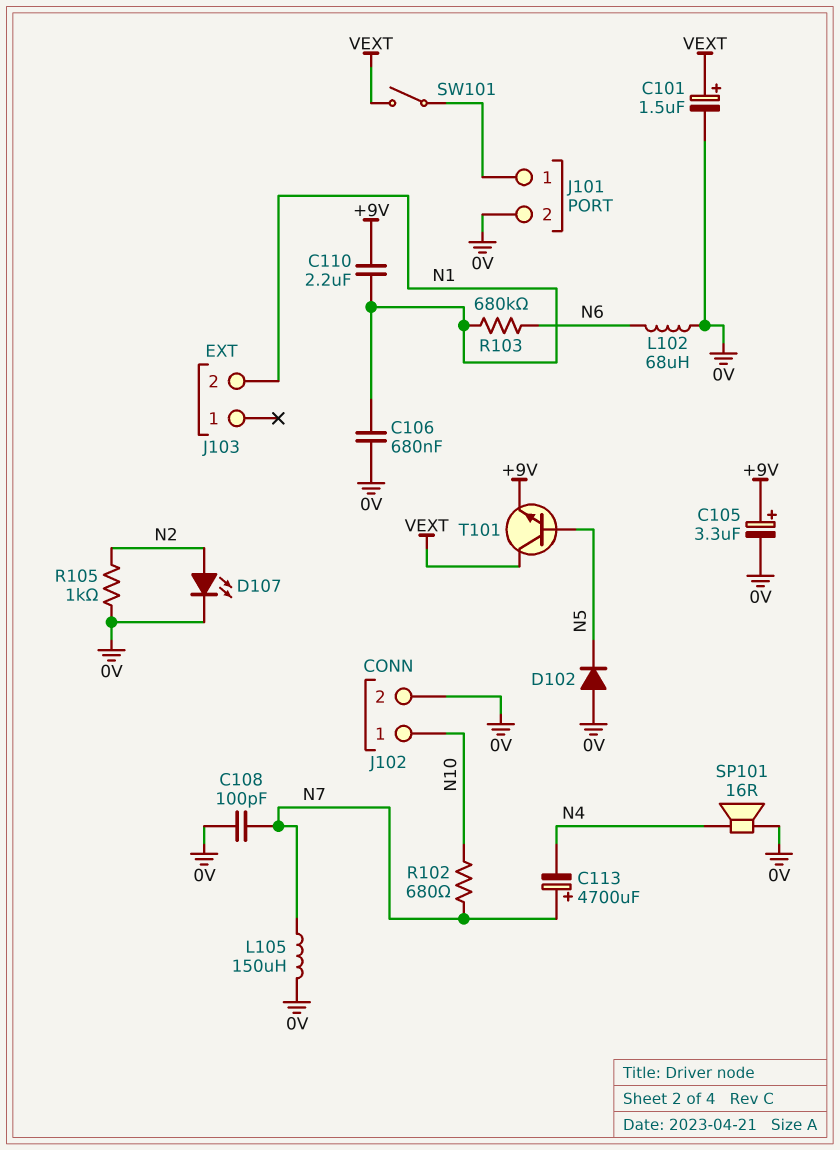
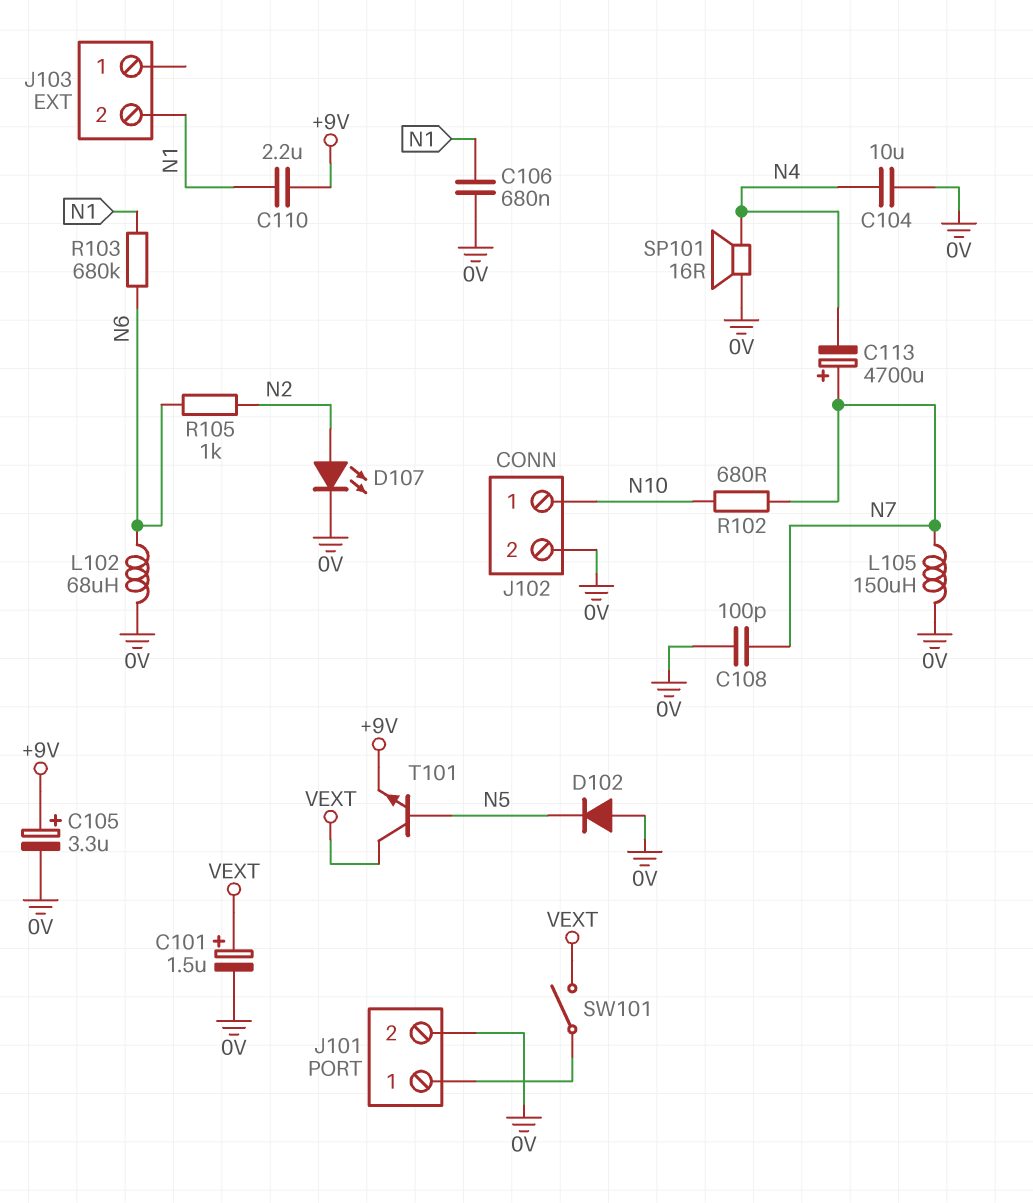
C104: none -> 10uF (0V, N4)
R105: 1k (0V, N2) -> 1k (N2, N6)

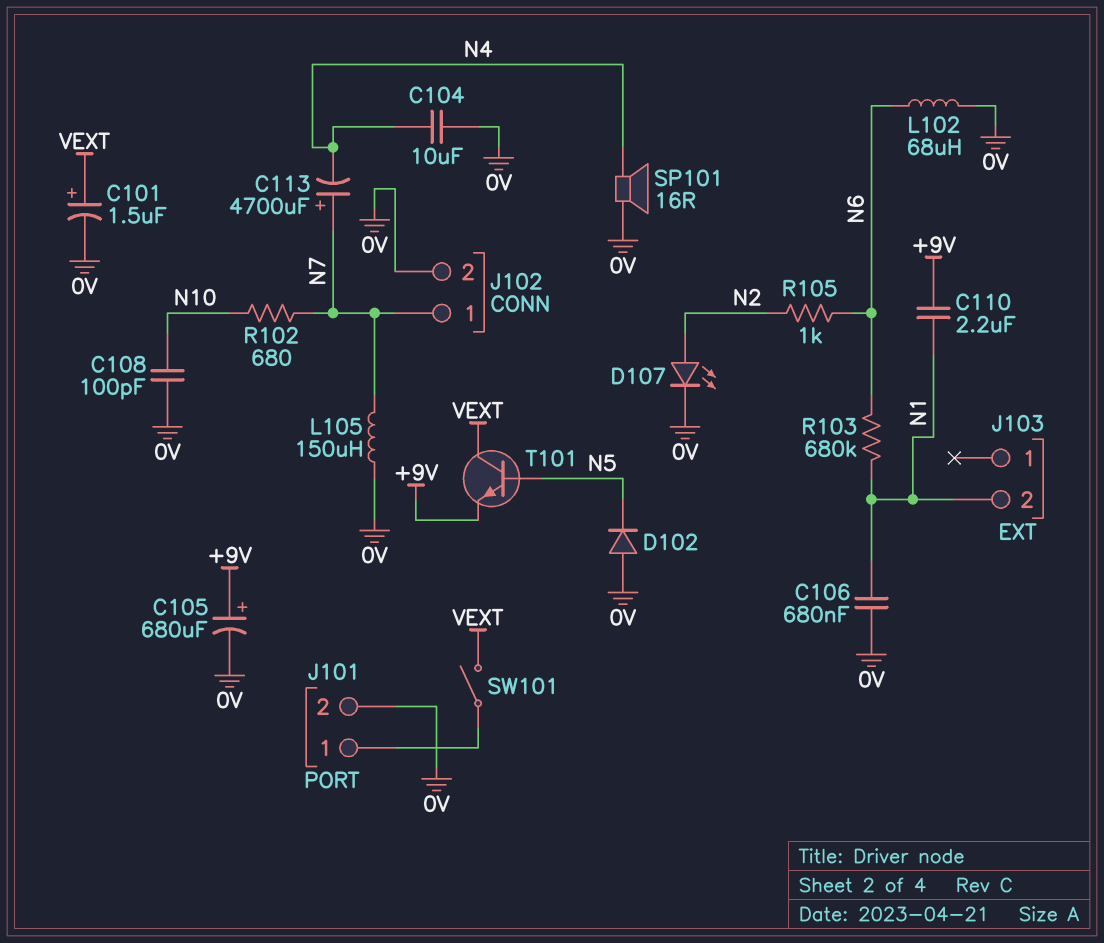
C105: 3.3uF (plus +9V, minus 0V) -> 680uF (plus +9V, minus 0V)
C108: 100pF (0V, N7) -> 100pF (0V, N10)
J102 pin 1: N10 -> N7

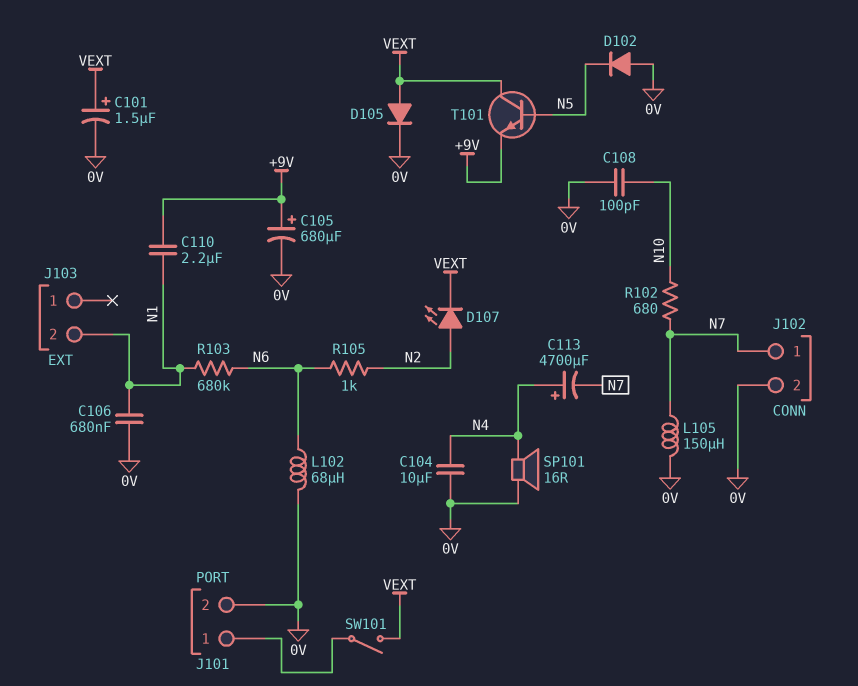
C113: 4700uF (plus N7, minus N4) -> 4700uF (plus N4, minus N7)
D105: none -> diode (A VEXT, K 0V)
D107: LED (A N2, K 0V) -> LED (A N2, K VEXT)

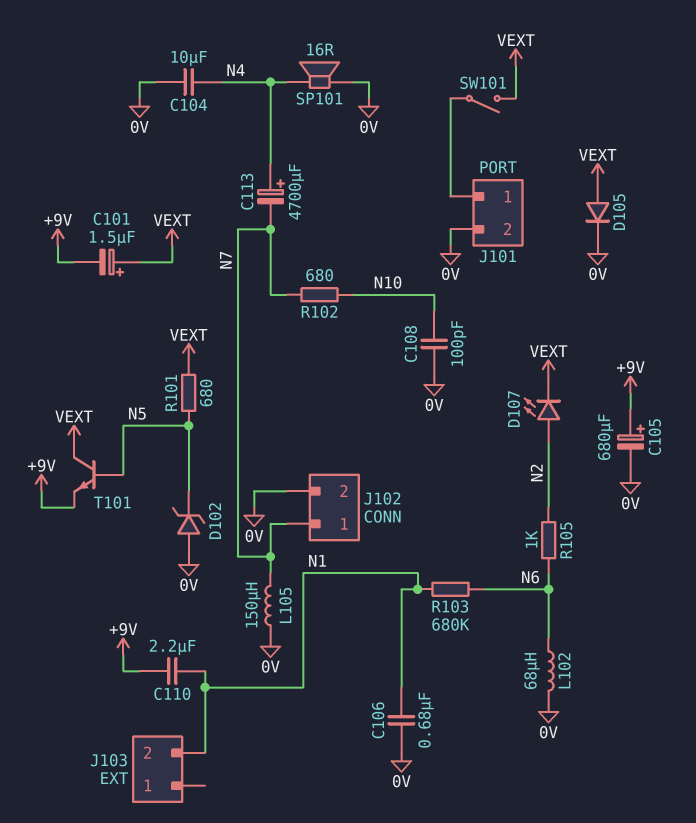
C101: 1.5uF (plus VEXT, minus 0V) -> 1.5uF (plus VEXT, minus +9V)
D102: diode (A 0V, K N5) -> zener (A 0V, K N5)
R101: none -> 680 (N5, VEXT)

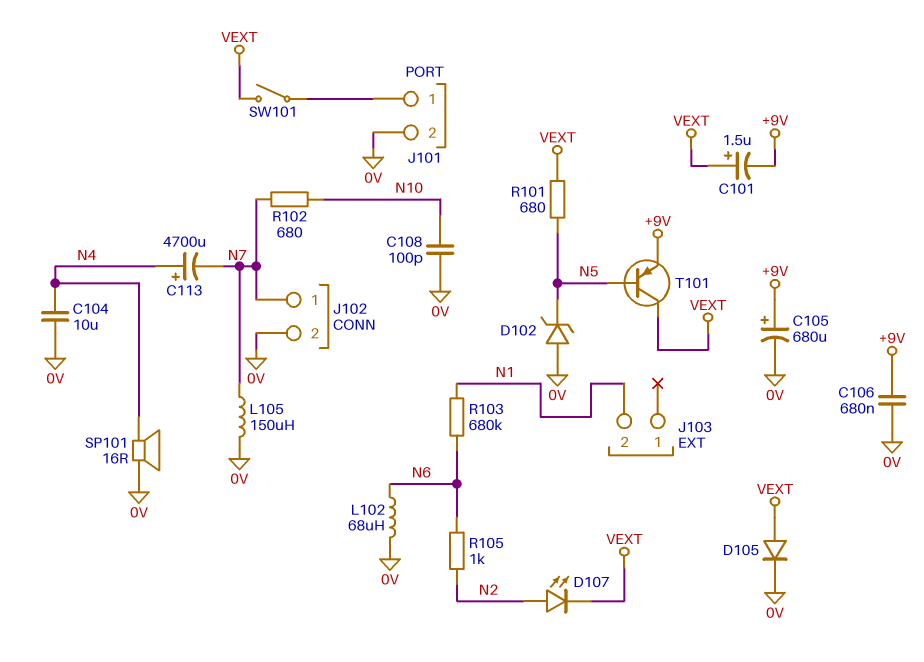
C106: 680nF (0V, N1) -> 680nF (+9V, 0V)
C110: 2.2uF (+9V, N1) -> none
T101: NPN (B N5, C VEXT, E +9V) -> PNP (B N5, C VEXT, E +9V)

